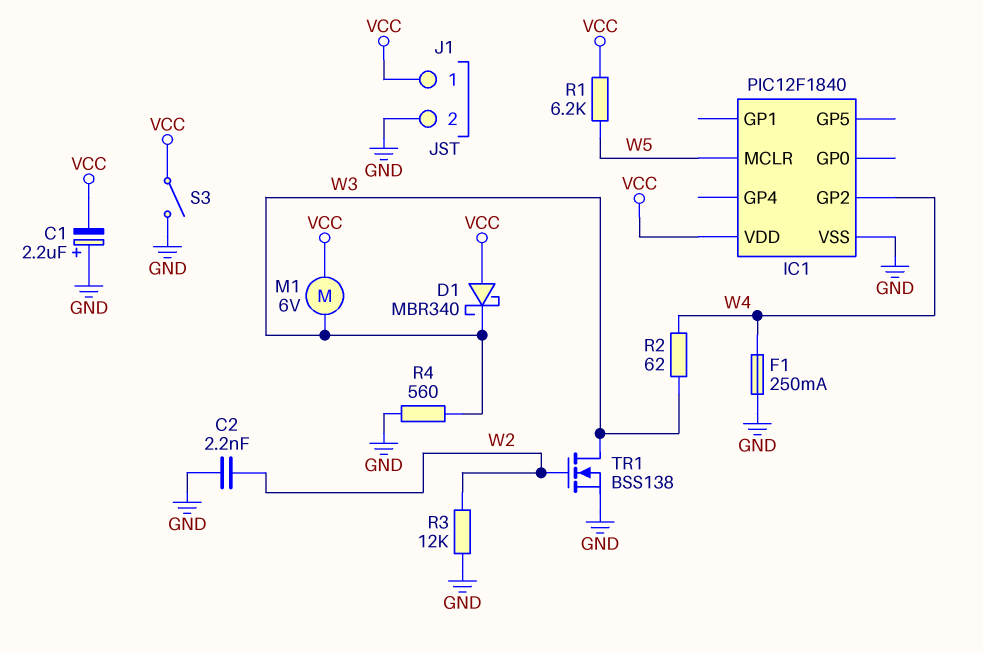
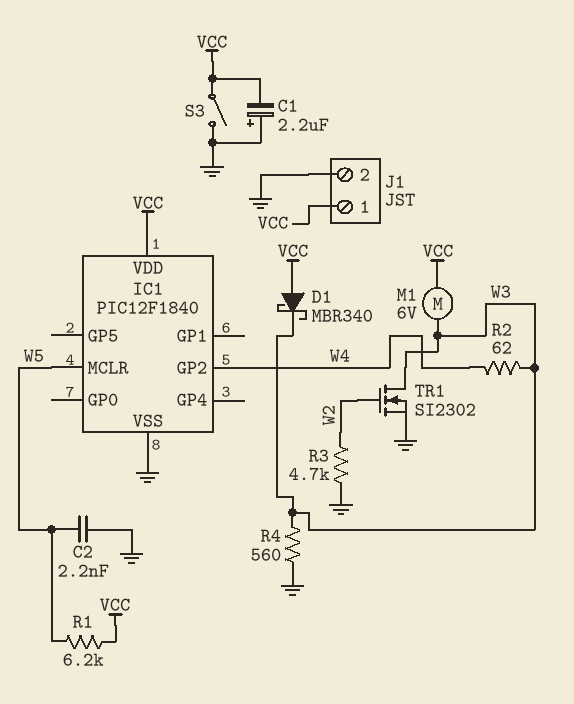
C2: 2.2nF (GND, W2) -> 2.2nF (GND, W5)
F1: 250mA (GND, W4) -> none
R3: 12k (GND, W2) -> 4.7k (GND, W2)
TR1: NMOS BSS138 (G W2, D W3, S GND) -> NMOS SI2302 (G W2, D W3, S GND)

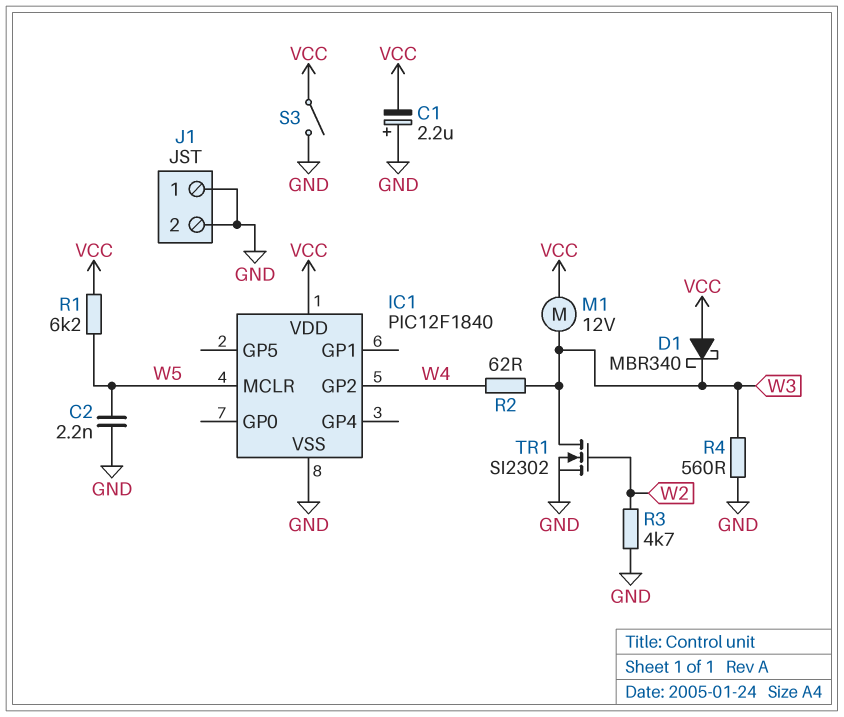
J1 pin 1: VCC -> GND
M1: motor 6V (VCC, W3) -> motor 12V (VCC, W3)

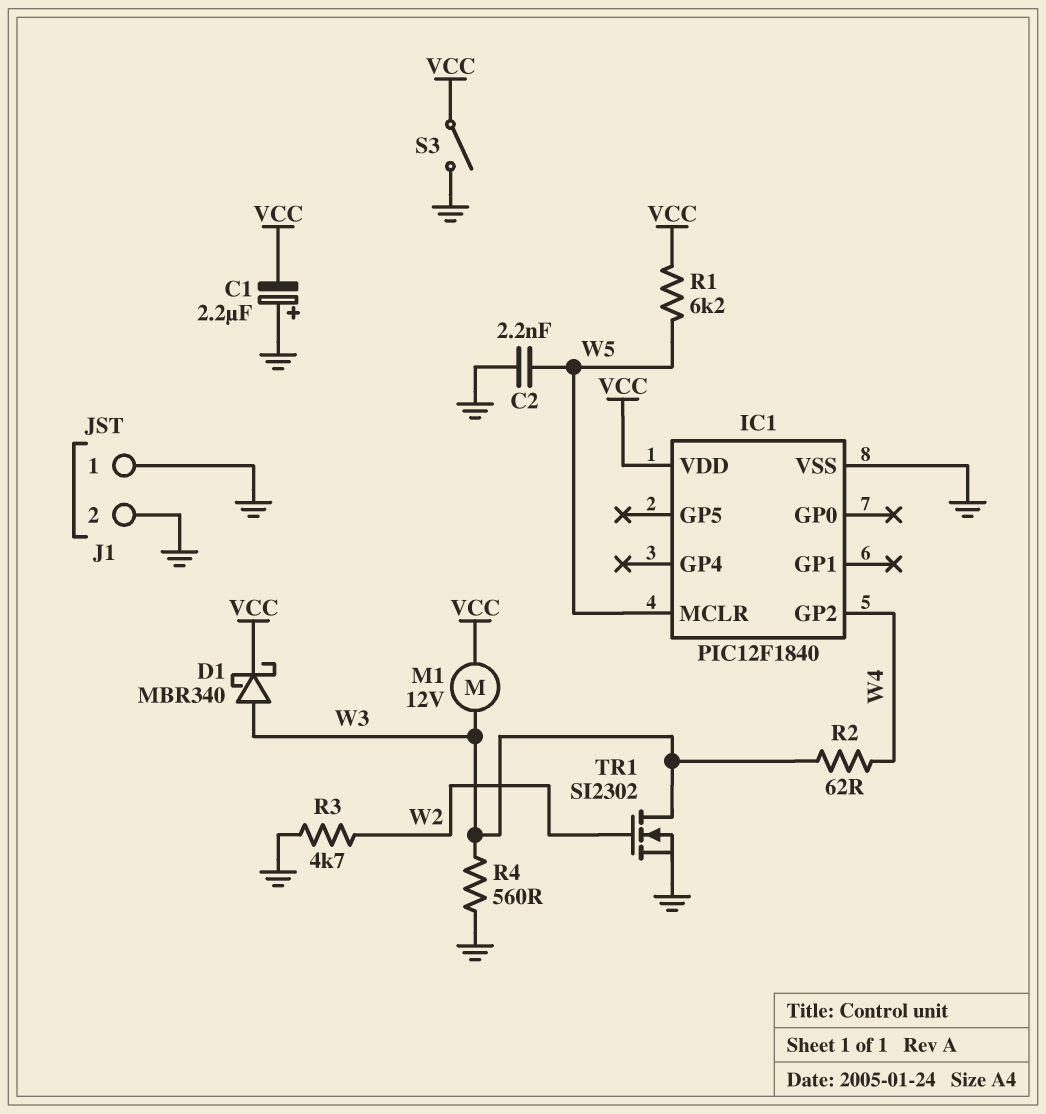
D1: schottky MBR340 (A VCC, K W3) -> schottky MBR340 (A W3, K VCC)

